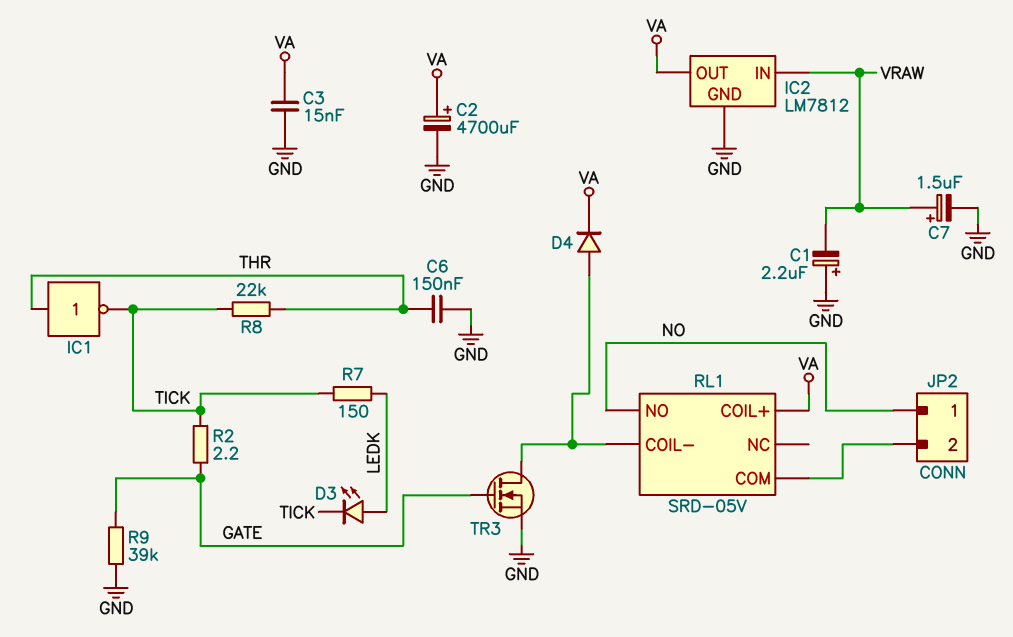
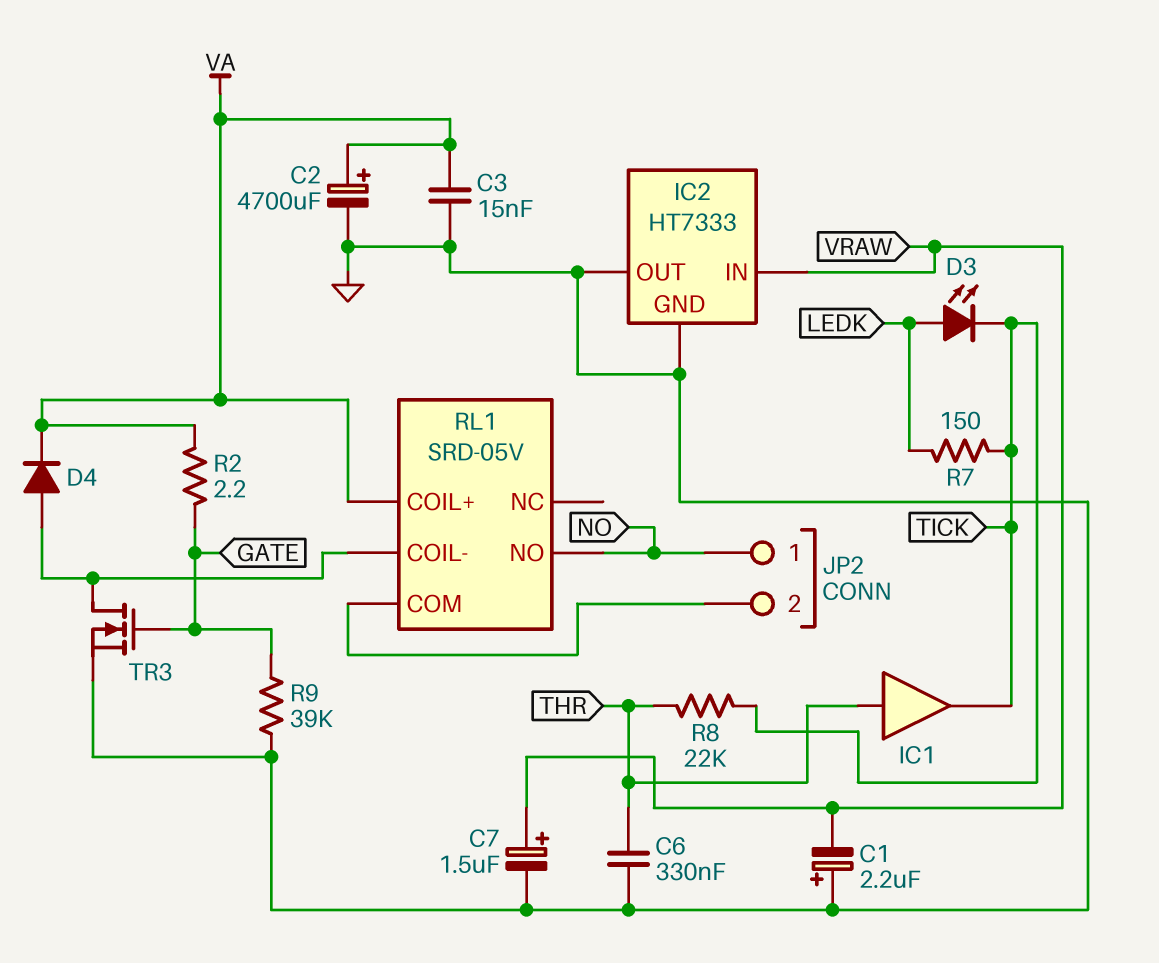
C6: 150nF (GND, THR) -> 330nF (GND, THR)
IC1: NOT (in THR, out TICK) -> buffer (in THR, out TICK)
IC2: LM7812 -> HT7333
IC2 pin OUT: VA -> GND
R2: 2.2 (GATE, TICK) -> 2.2 (GATE, VA)

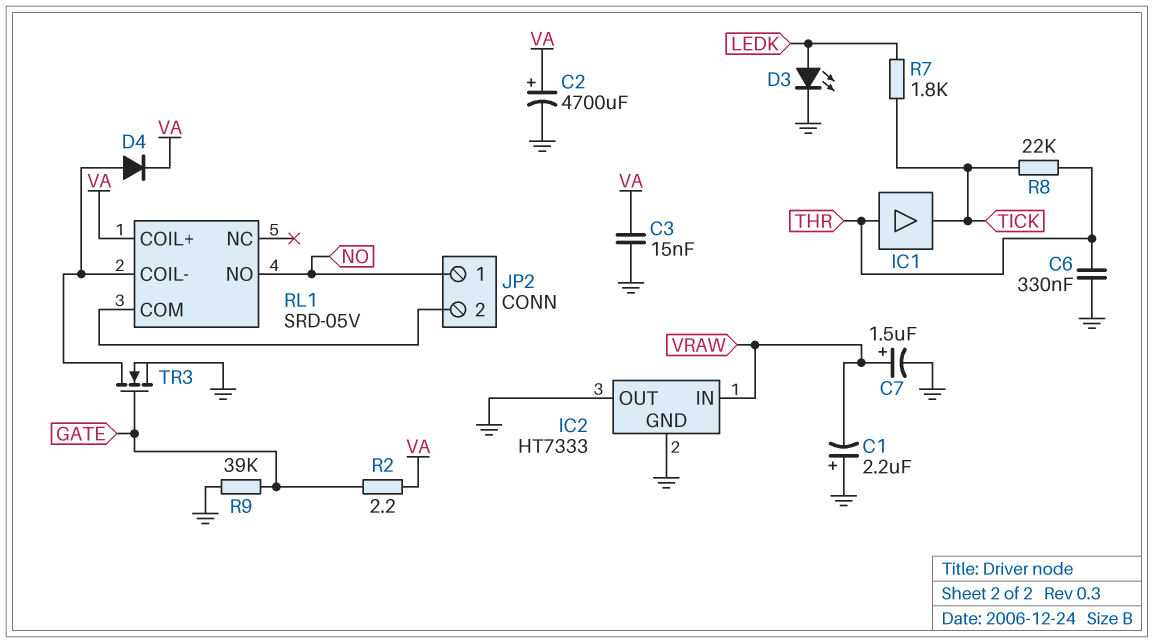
D3: LED (A LEDK, K TICK) -> LED (A LEDK, K GND)
R7: 150 (LEDK, TICK) -> 1.8k (LEDK, TICK)

